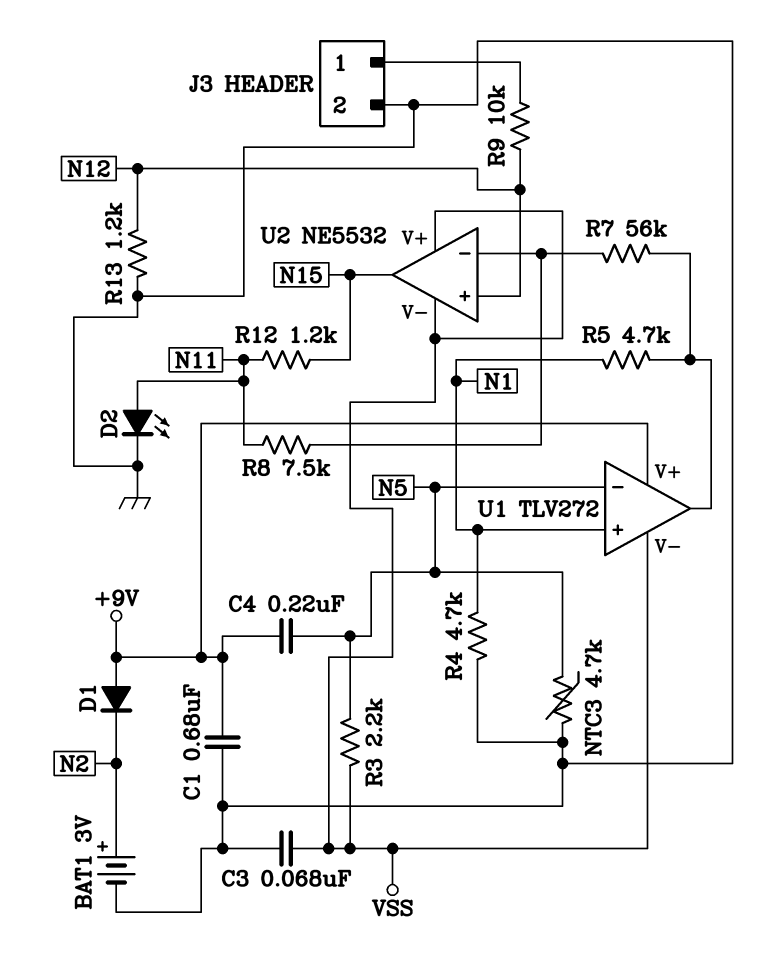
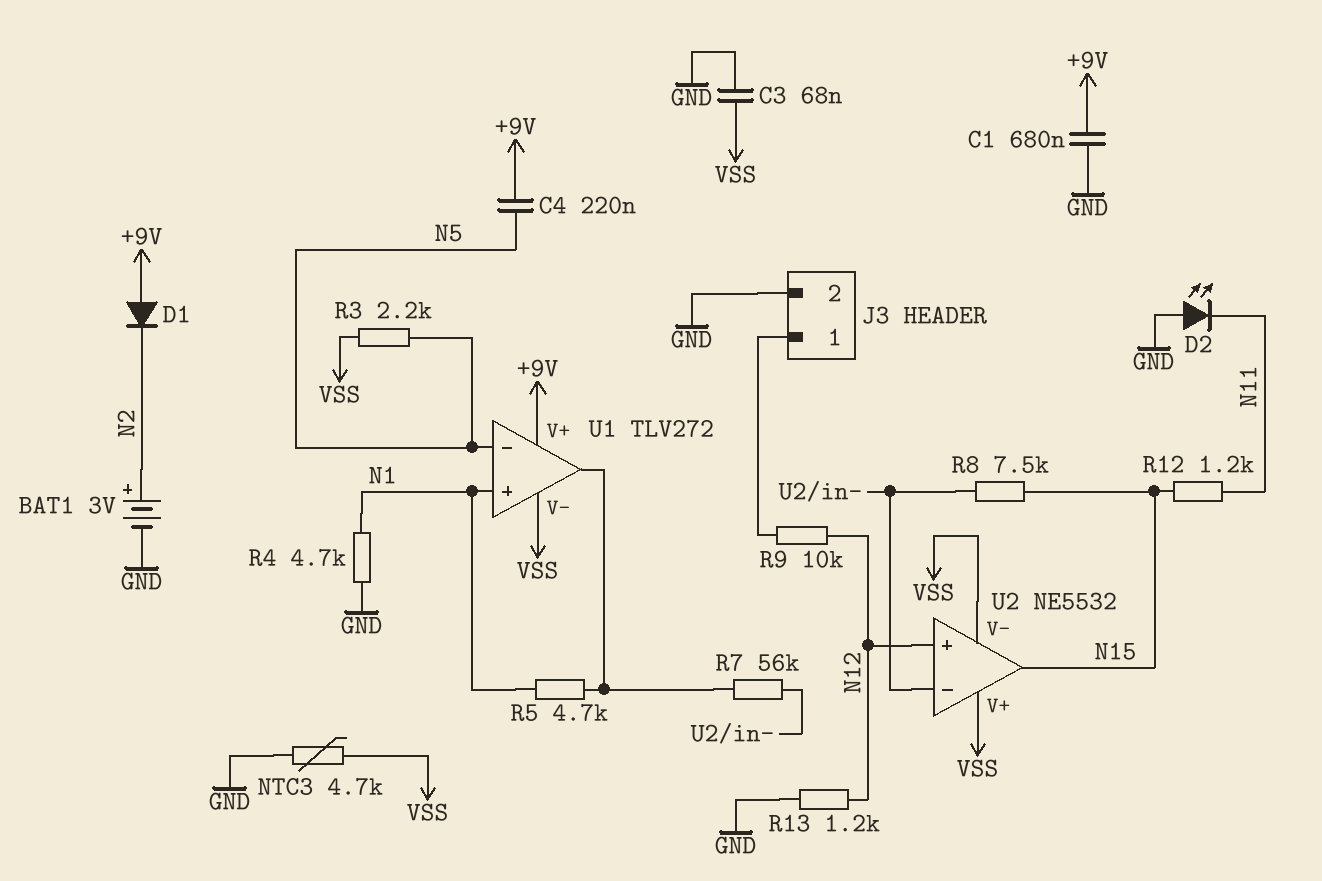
D2: LED (A N11, K GND) -> LED (A GND, K N11)
NTC3: 4.7k (GND, N5) -> 4.7k (GND, VSS)
R8: 7.5k (N11, U2/in-) -> 7.5k (N15, U2/in-)

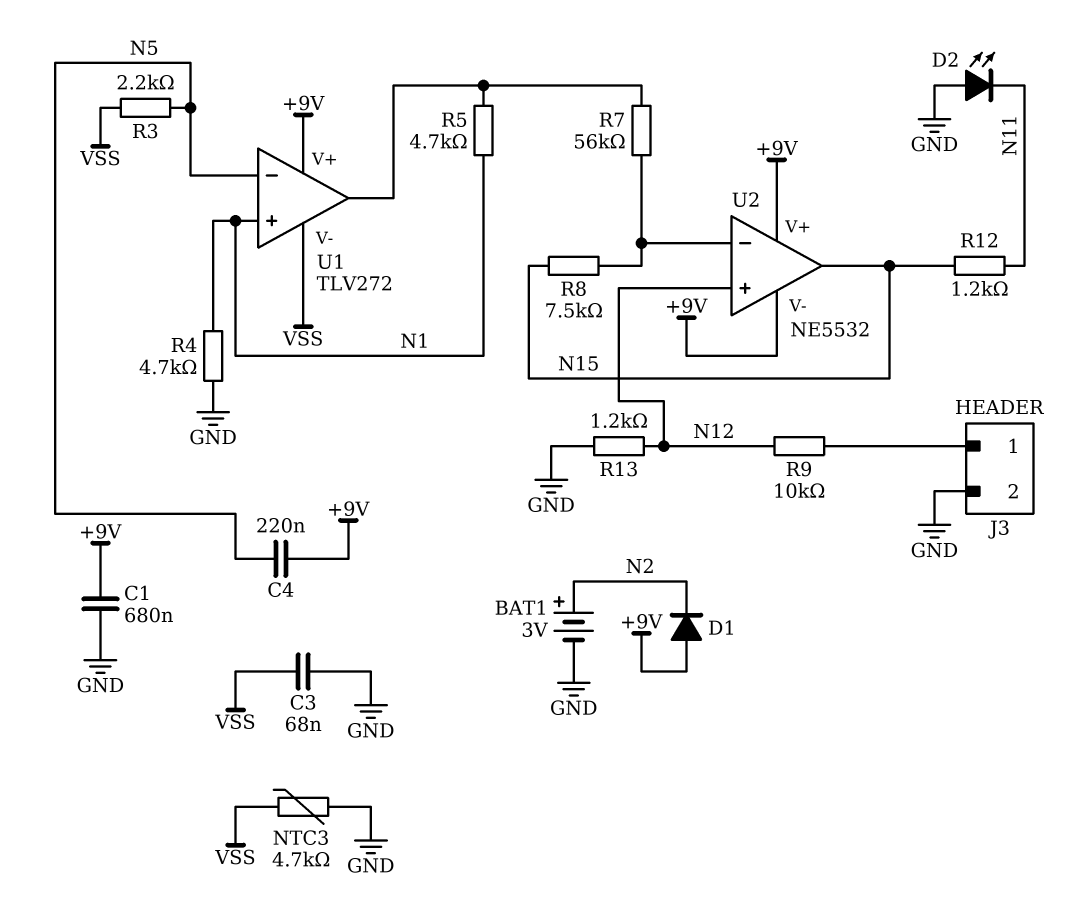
U2 pin V+: VSS -> +9V
U2 pin V-: VSS -> +9V

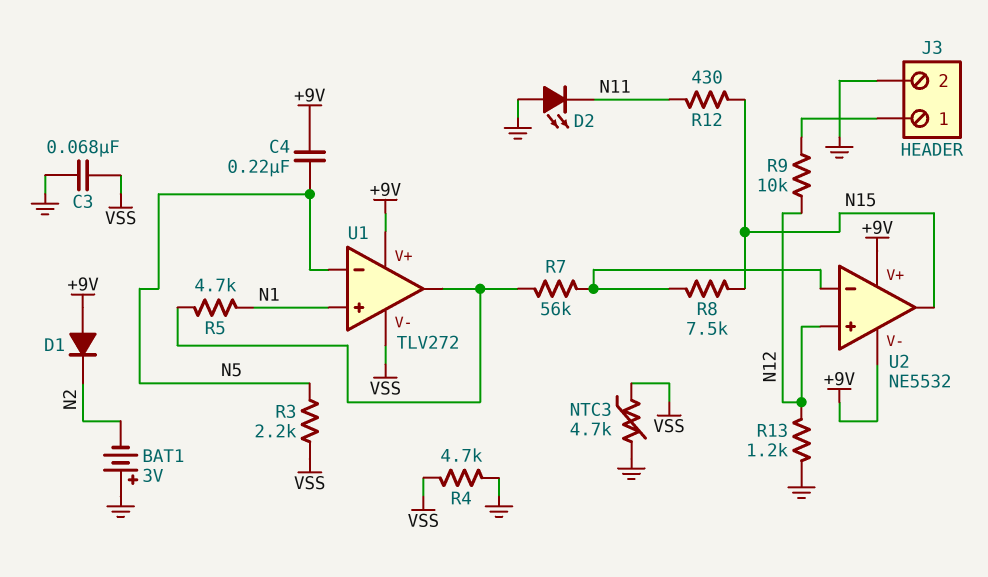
BAT1: 3V (plus N2, minus GND) -> 3V (plus GND, minus N2)
C1: 680nF (+9V, GND) -> none
R4: 4.7k (GND, N1) -> 4.7k (GND, VSS)
R12: 1.2k (N11, N15) -> 430 (N11, N15)

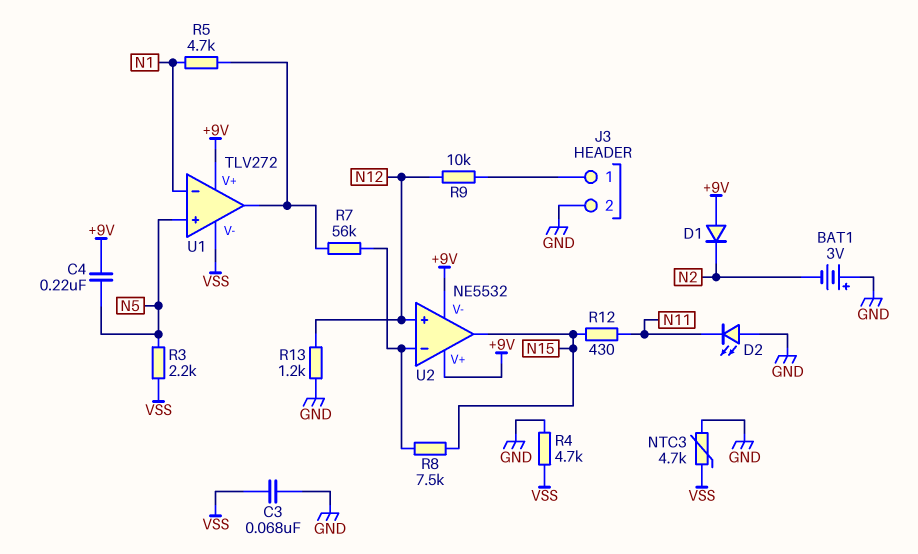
U1 pin in+: N1 -> N5
U1 pin in-: N5 -> N1

